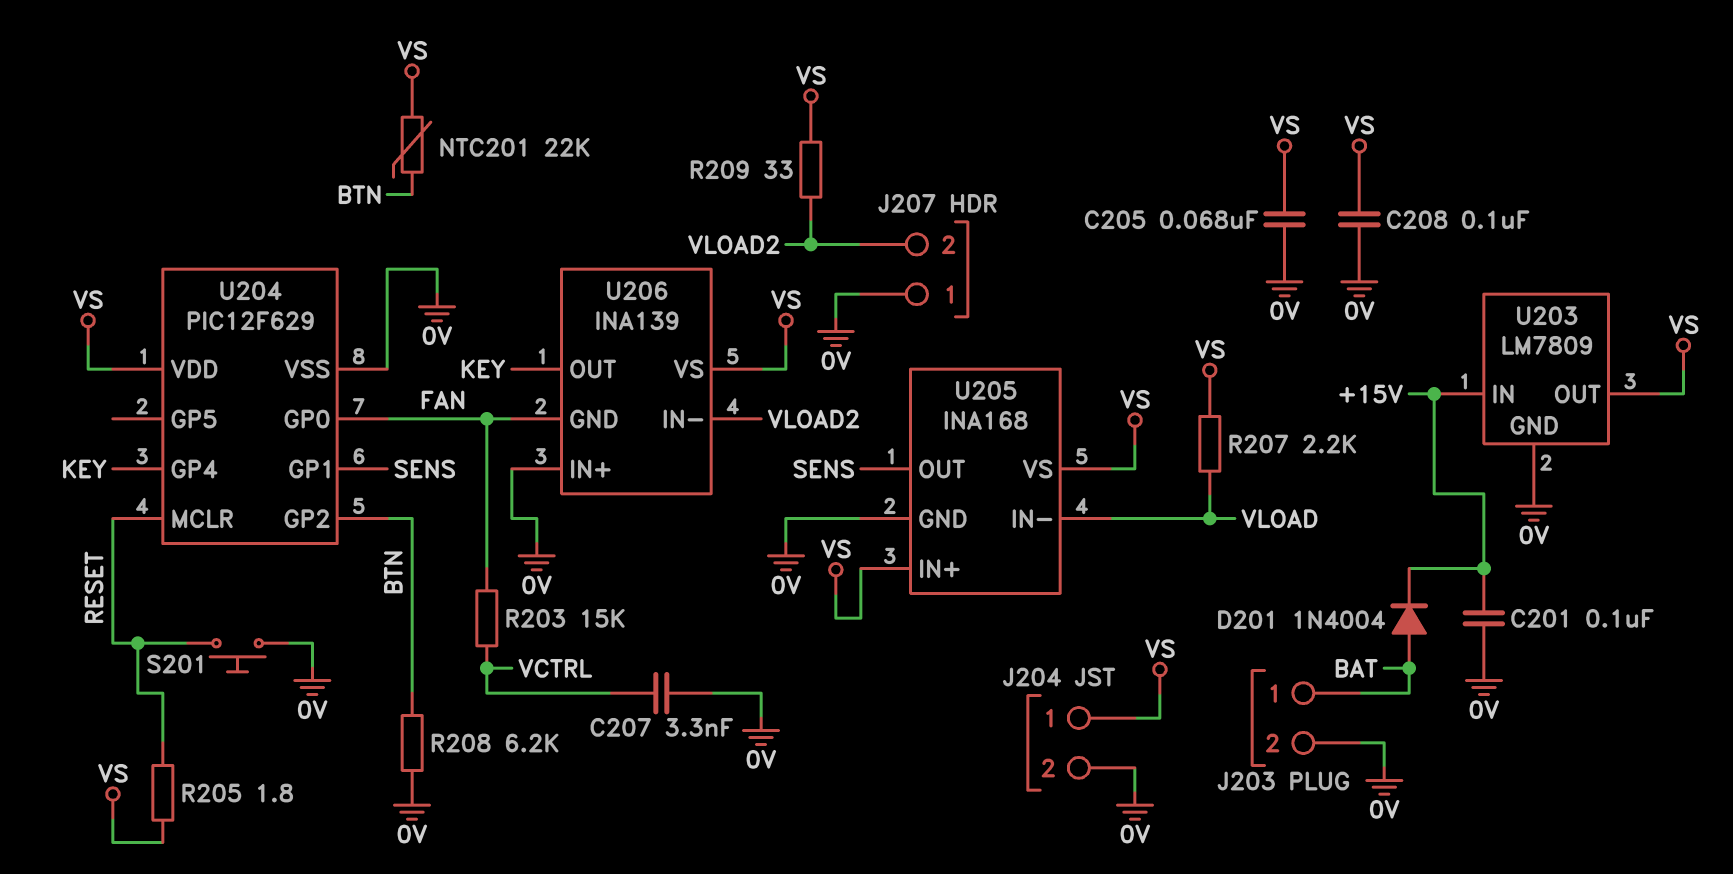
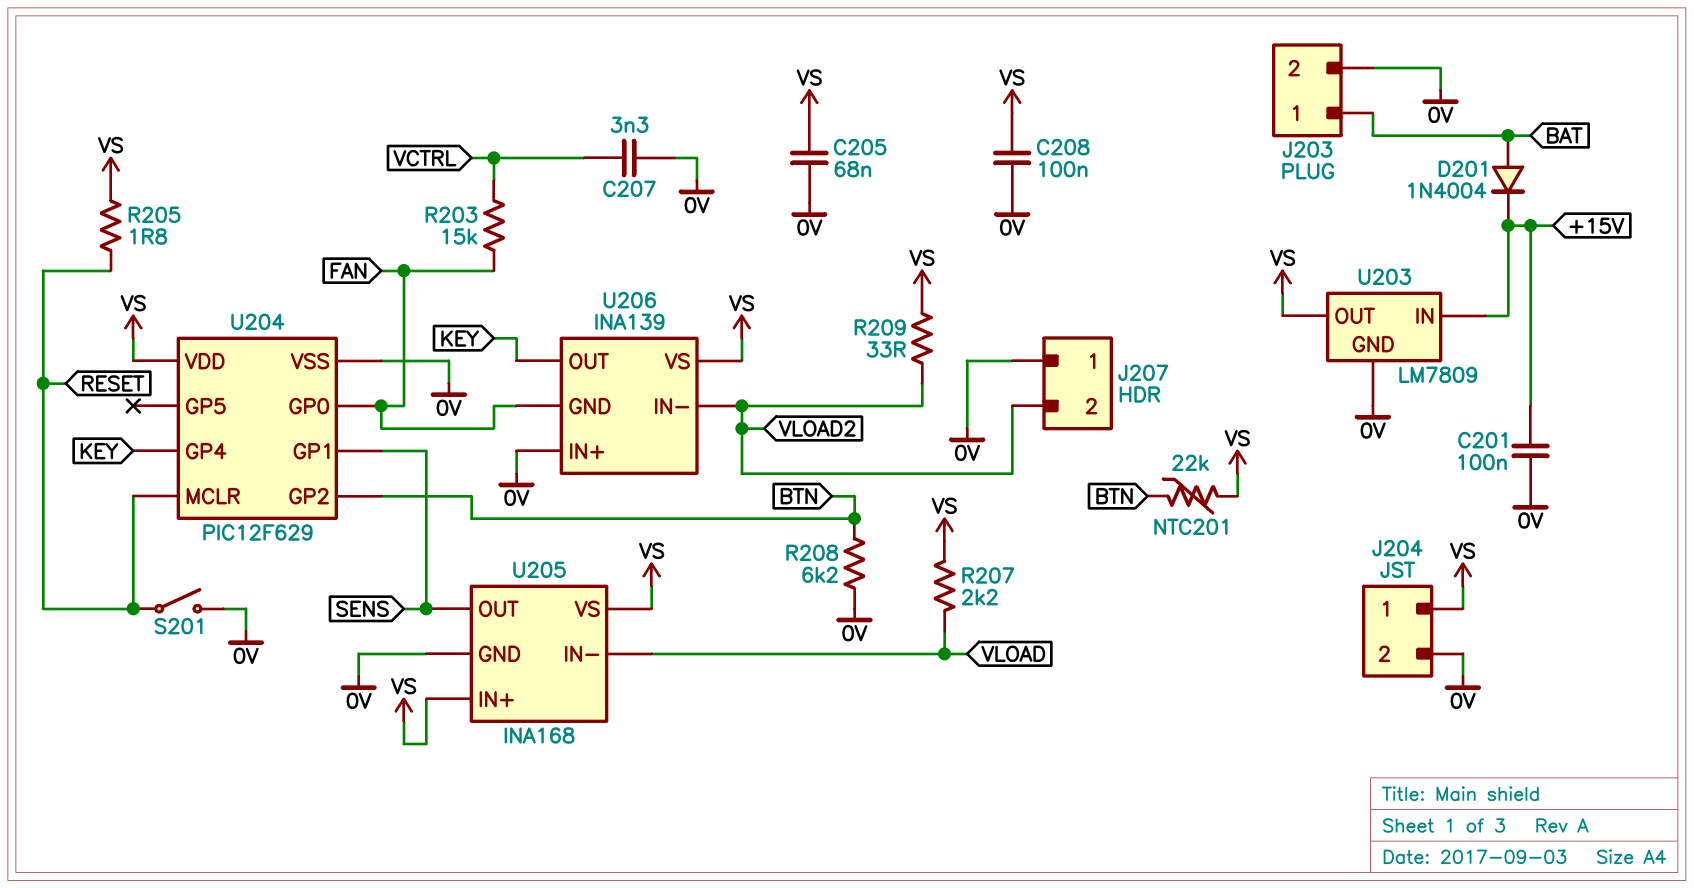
S201: button (0V, RESET) -> switch (0V, RESET)

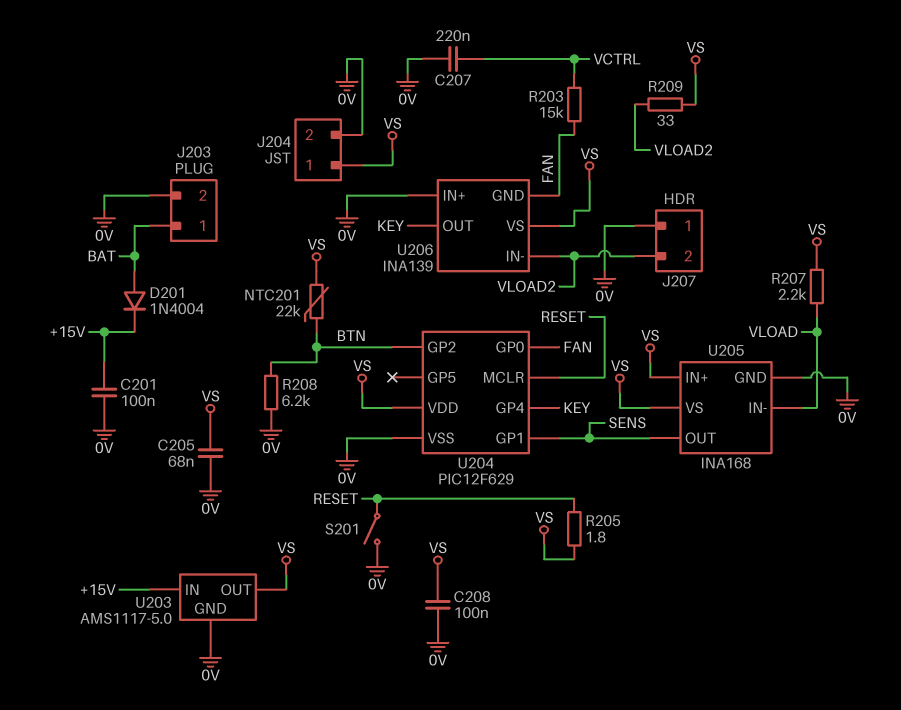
C207: 3.3nF (0V, VCTRL) -> 220nF (0V, VCTRL)
U203: LM7809 -> AMS1117-5.0

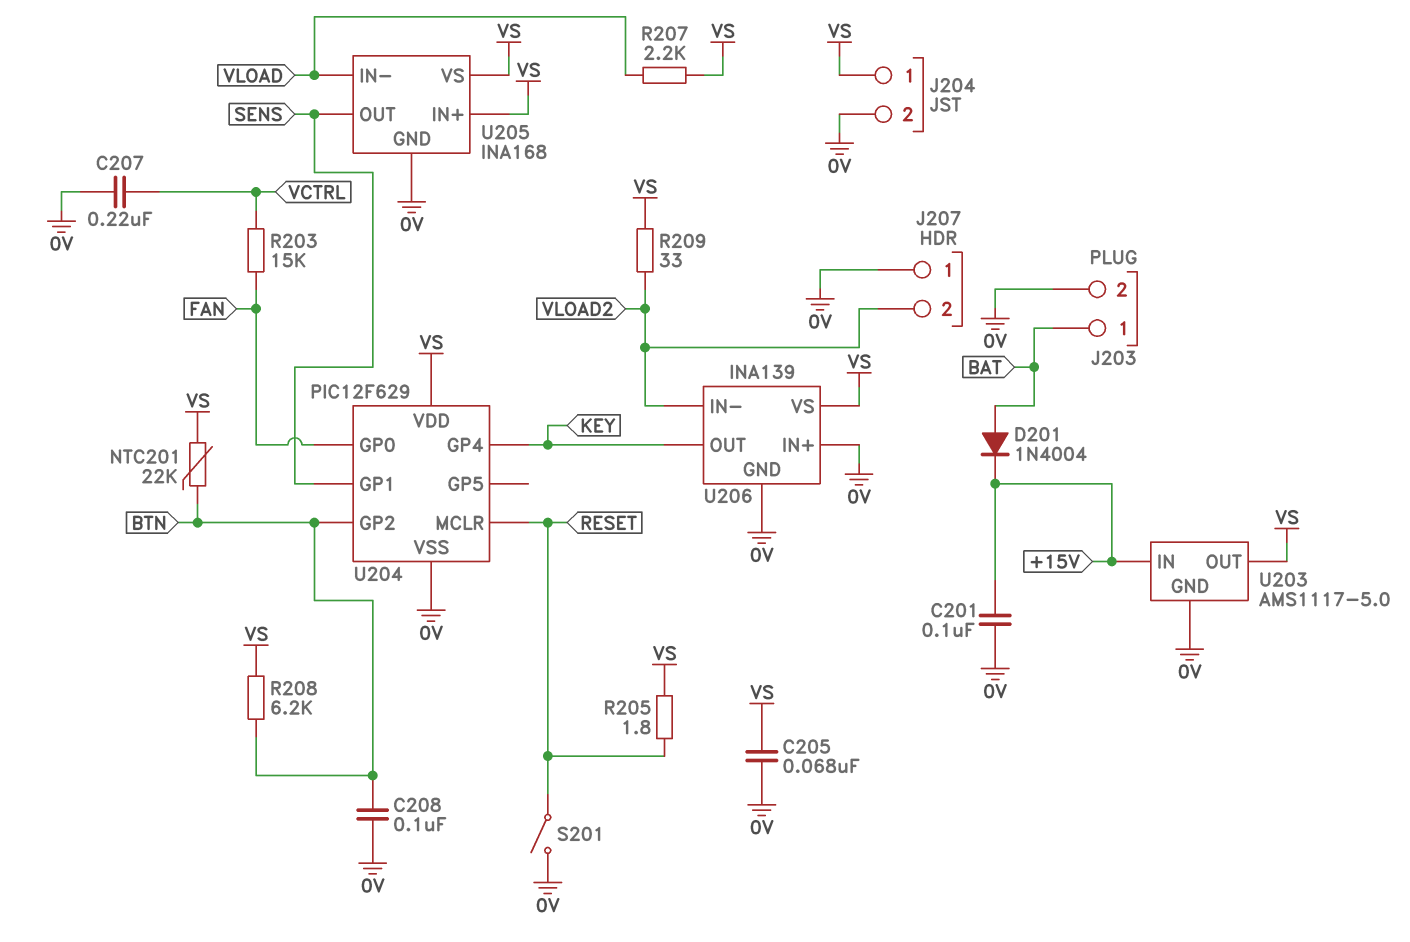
C208: 100nF (0V, VS) -> 100nF (0V, BTN)
R208: 6.2k (0V, BTN) -> 6.2k (BTN, VS)
U206 pin GND: FAN -> 0V

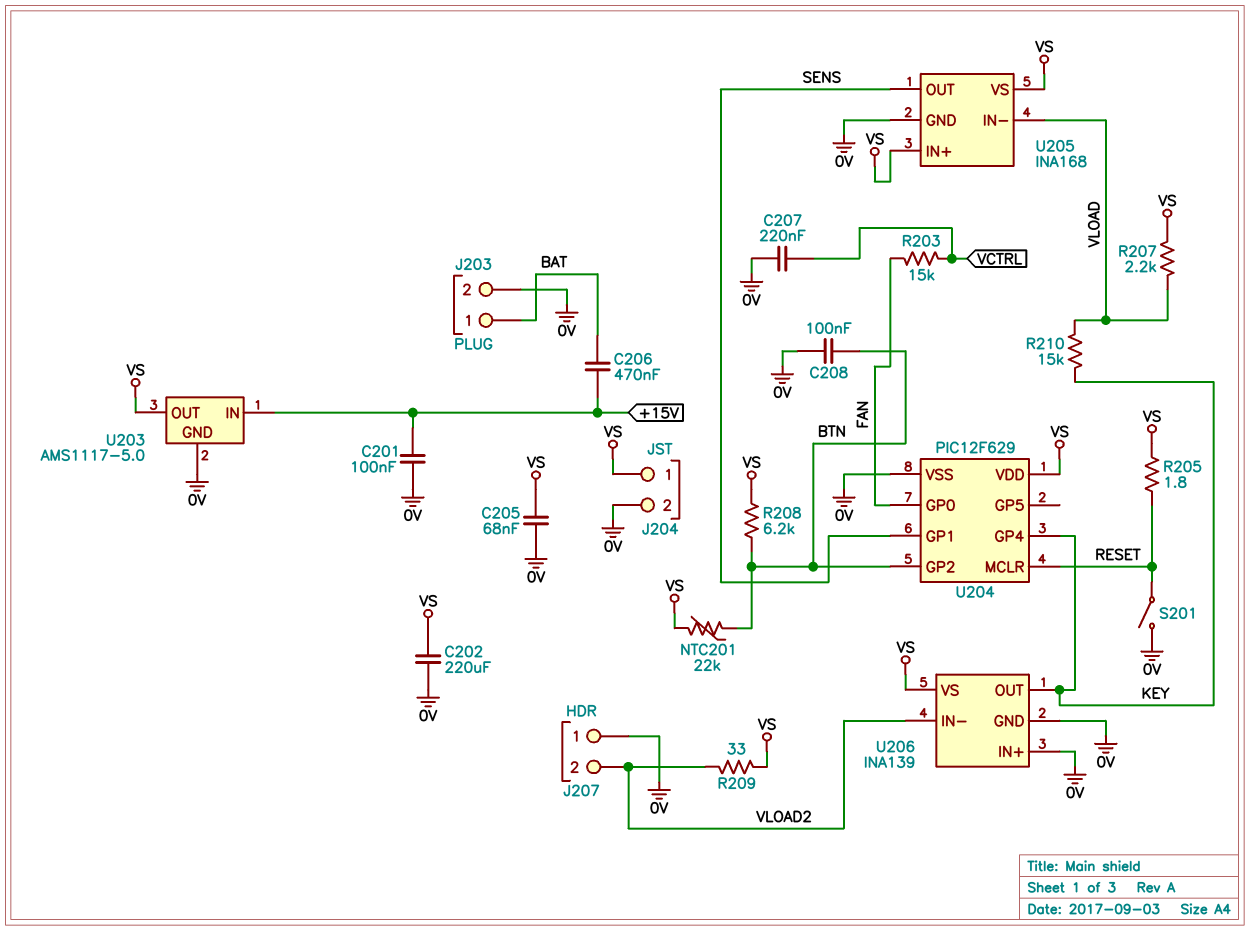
C202: none -> 220uF (0V, VS)
C206: none -> 470nF (+15V, BAT)
D201: diode 1N4004 (A BAT, K +15V) -> none
R210: none -> 15k (KEY, VLOAD)

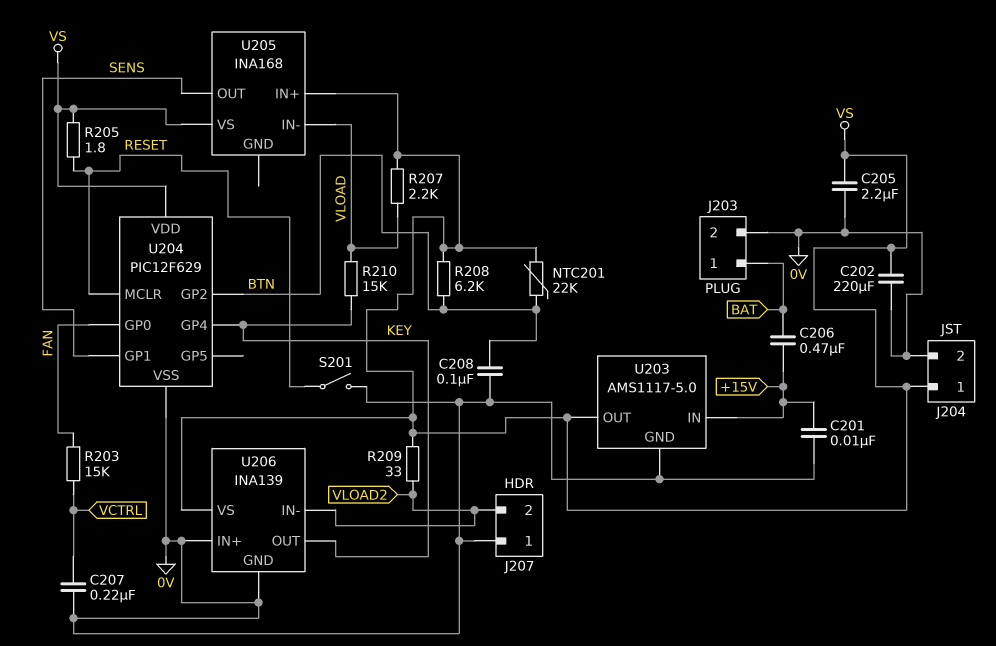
C201: 100nF (+15V, 0V) -> 10nF (+15V, 0V)
C205: 68nF (0V, VS) -> 2.2uF (0V, VS)
U205 pin GND: 0V -> none

